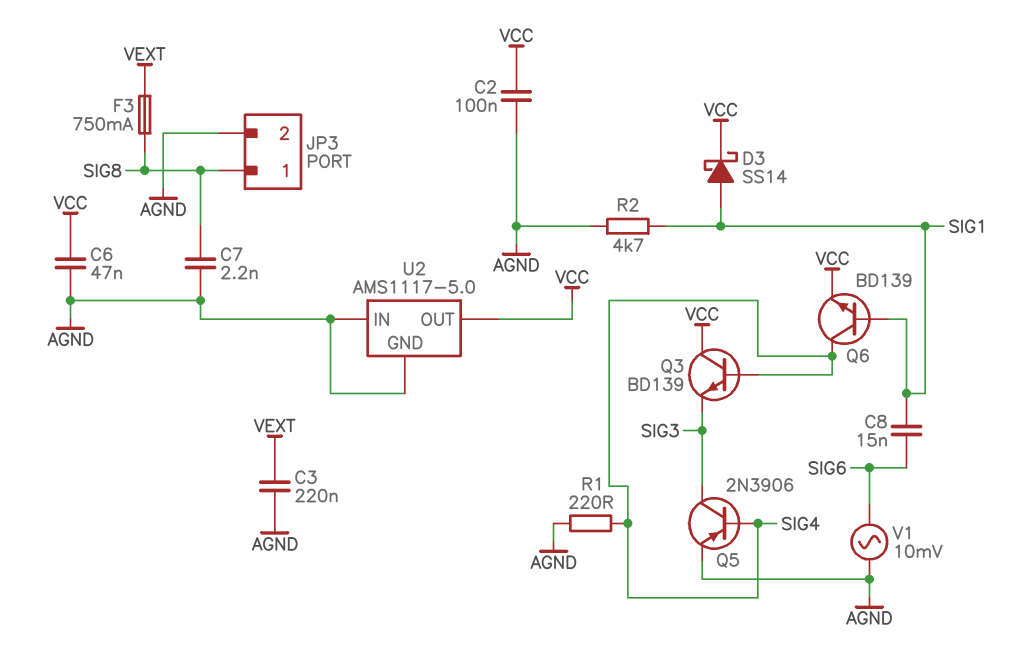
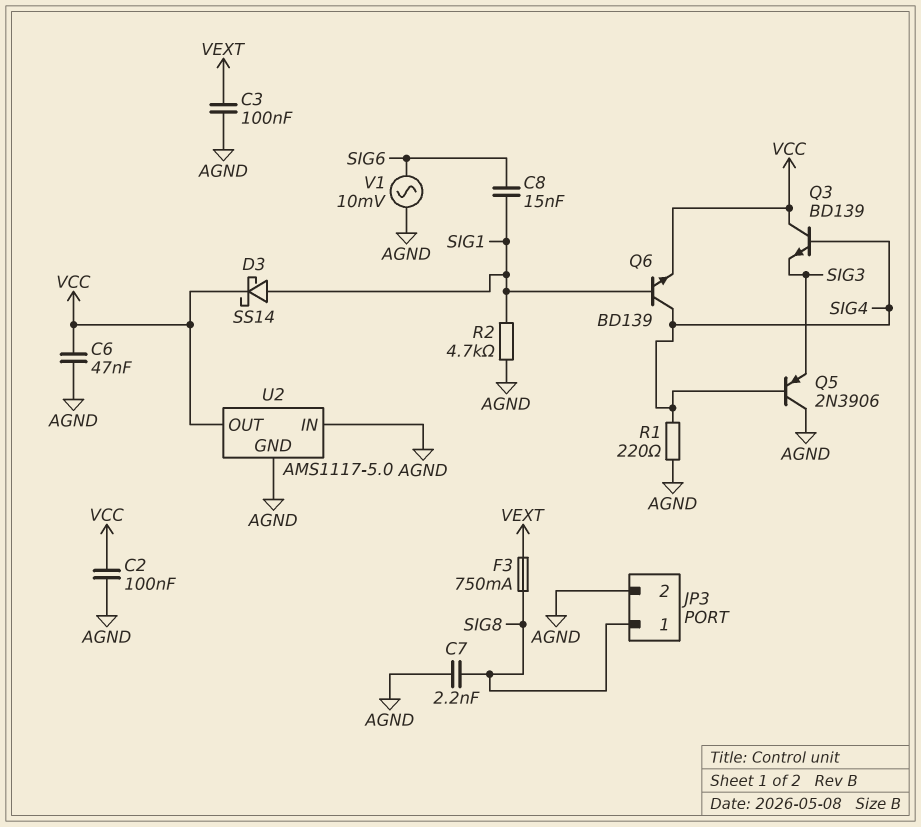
C3: 220nF (AGND, VEXT) -> 100nF (AGND, VEXT)
Q5: PNP 2N3906 (B SIG4, C SIG3, E AGND) -> PNP 2N3906 (B SIG4, C AGND, E SIG3)

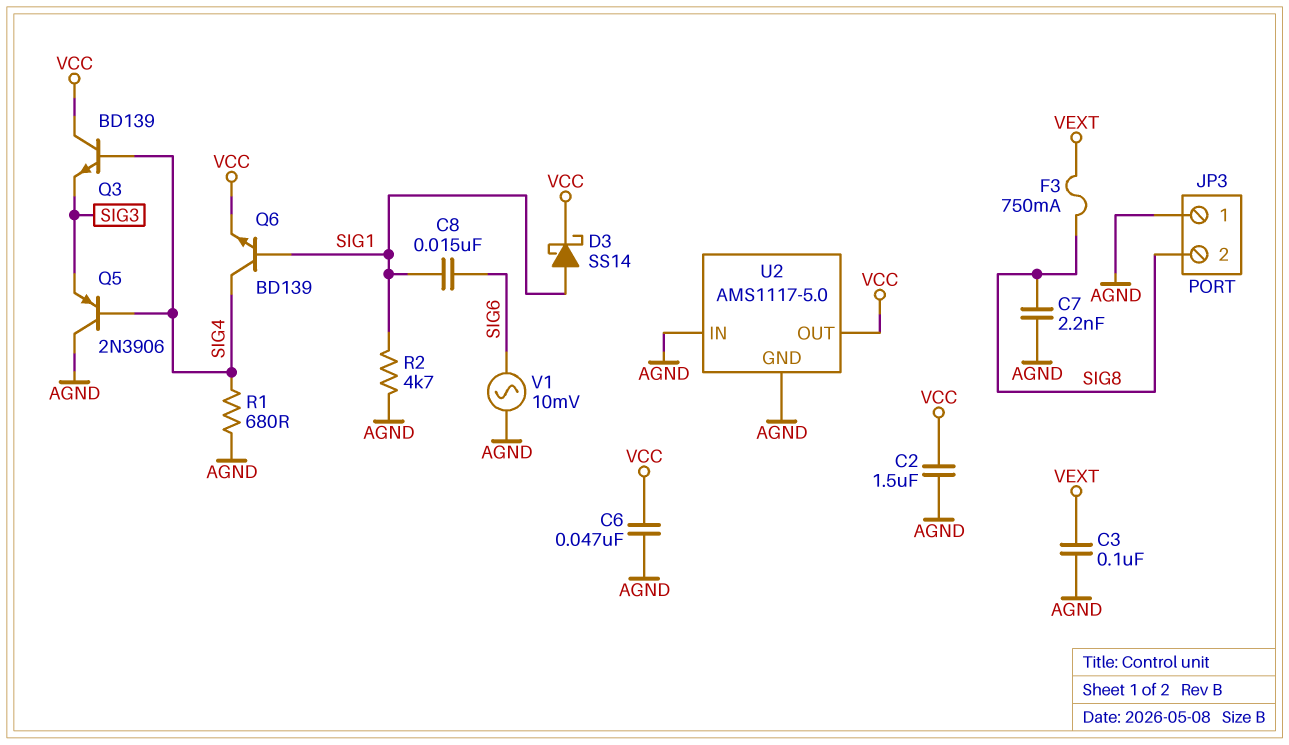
C2: 100nF (AGND, VCC) -> 1.5uF (AGND, VCC)
JP3 pin 1: SIG8 -> AGND
JP3 pin 2: AGND -> SIG8
R1: 220 (AGND, SIG4) -> 680 (AGND, SIG4)

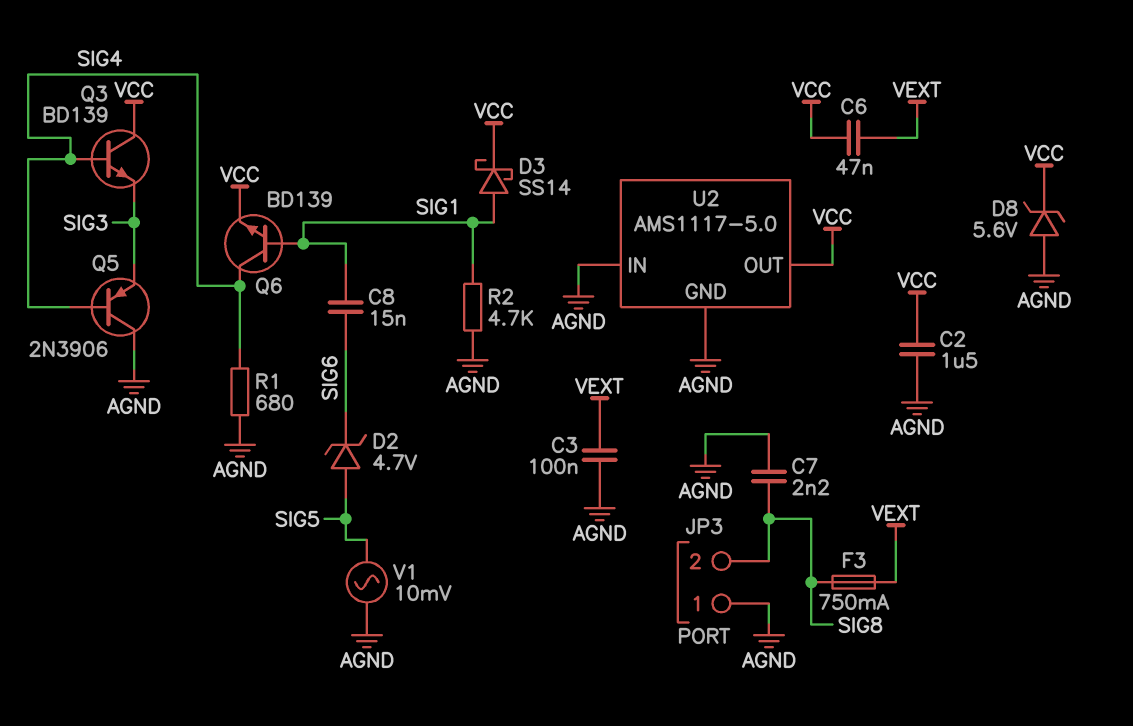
C6: 47nF (AGND, VCC) -> 47nF (VCC, VEXT)
D2: none -> zener 4.7V (A SIG5, K SIG6)
D8: none -> zener 5.6V (A AGND, K VCC)
V1: AC 10mV (AGND, SIG6) -> AC 10mV (AGND, SIG5)

